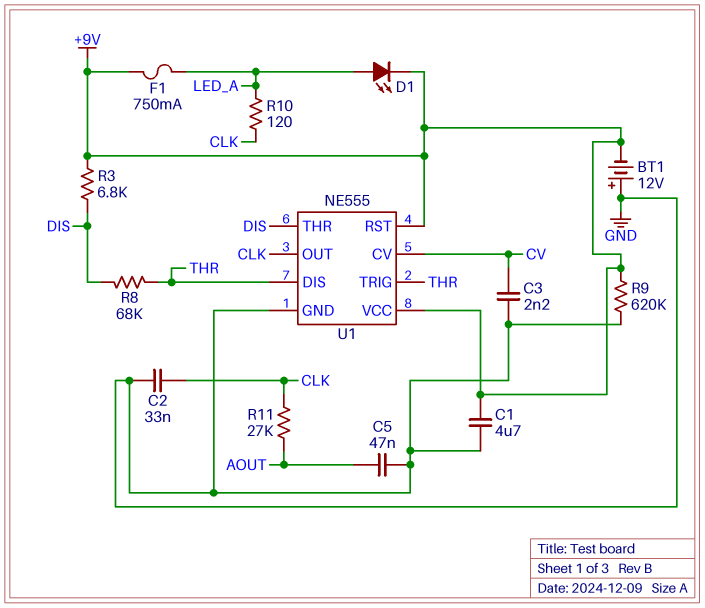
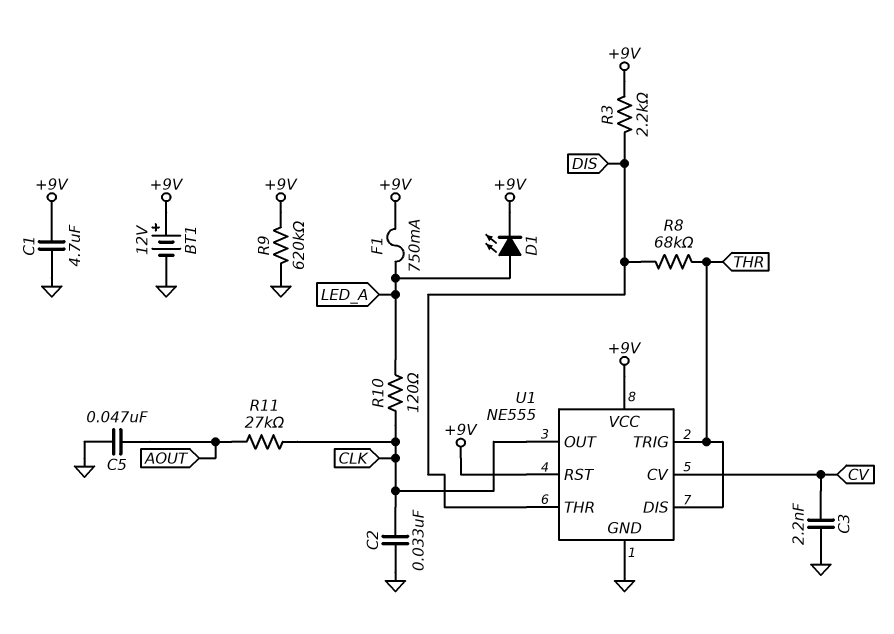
BT1: 12V (plus GND, minus +9V) -> 12V (plus +9V, minus GND)
R3: 6.8k (+9V, DIS) -> 2.2k (+9V, DIS)

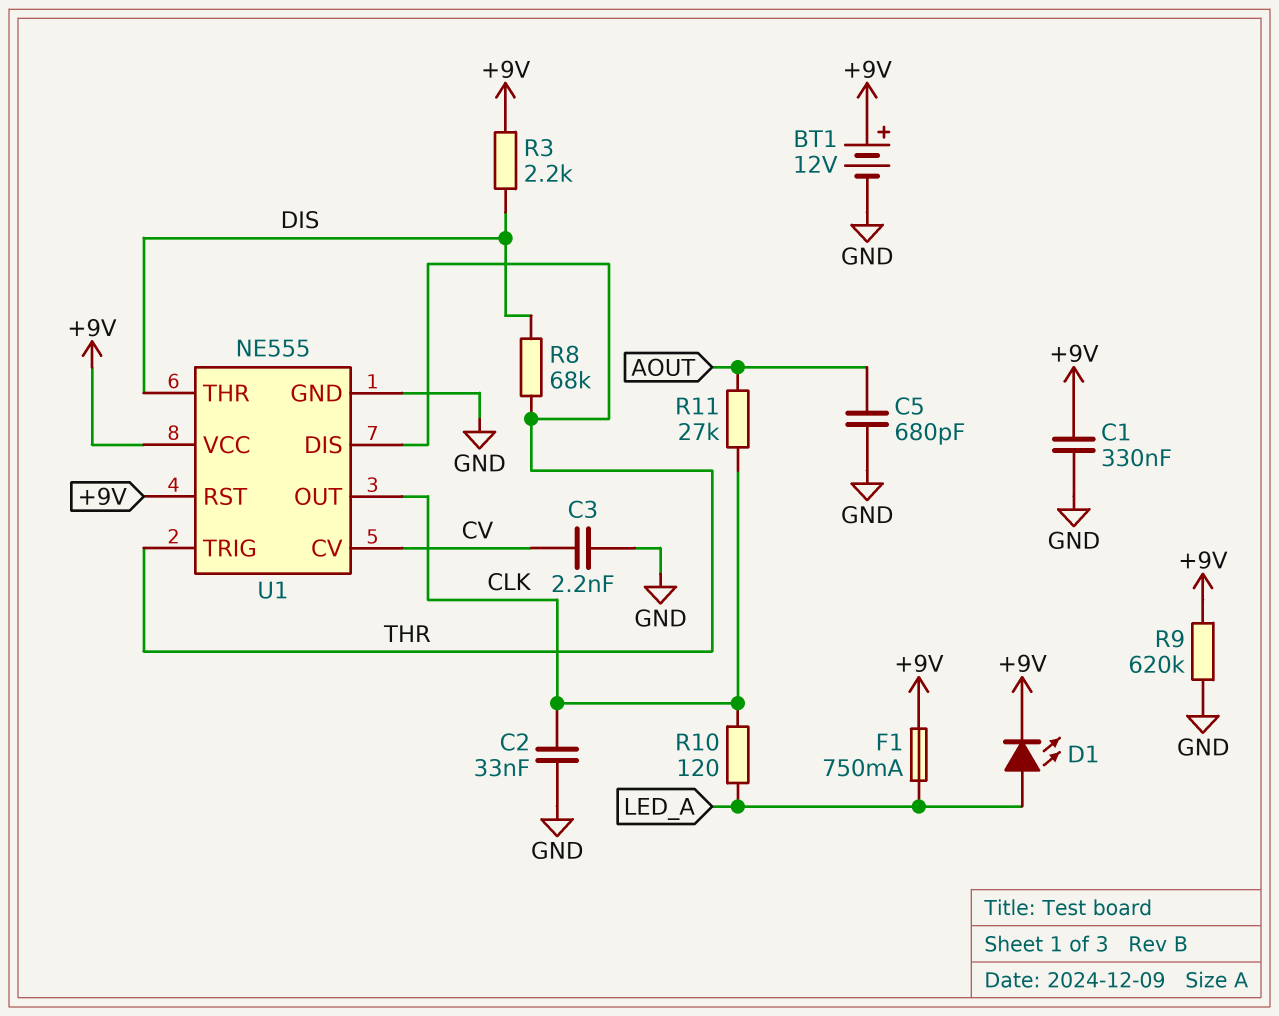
C1: 4.7uF (+9V, GND) -> 330nF (+9V, GND)
C5: 47nF (AOUT, GND) -> 680pF (AOUT, GND)

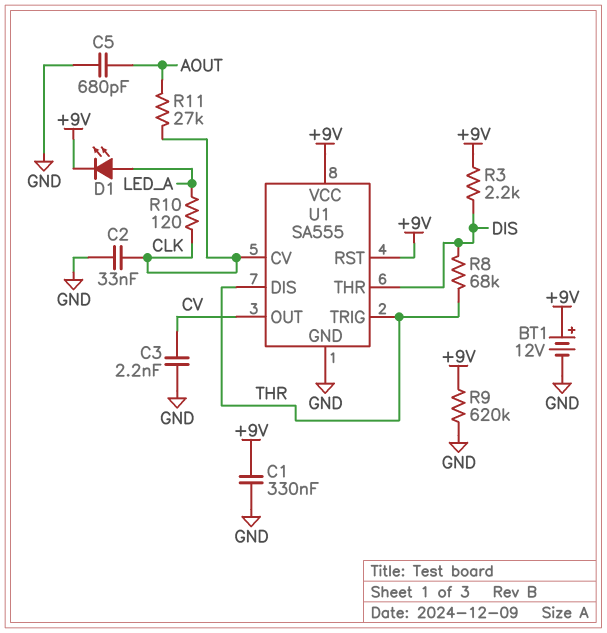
F1: 750mA (+9V, LED_A) -> none
U1: NE555 -> SA555
U1 pin CV: CV -> CLK
U1 pin OUT: CLK -> CV

